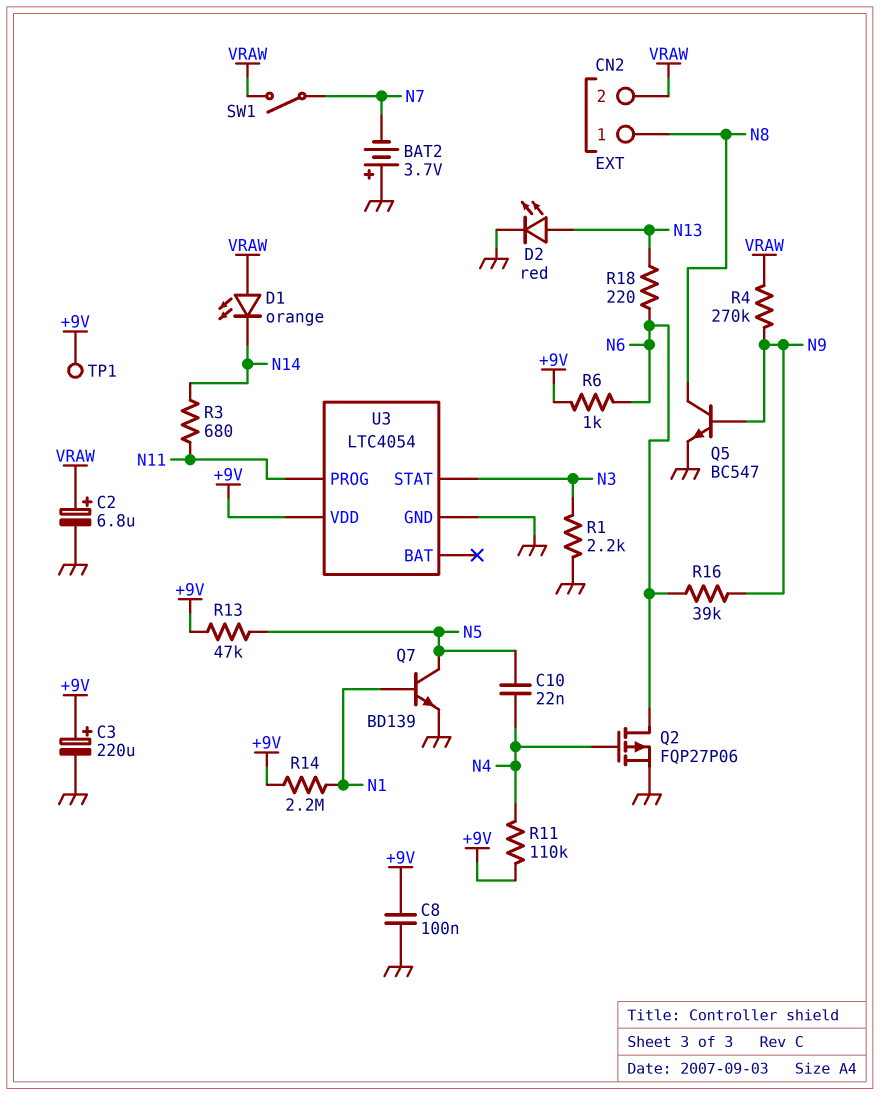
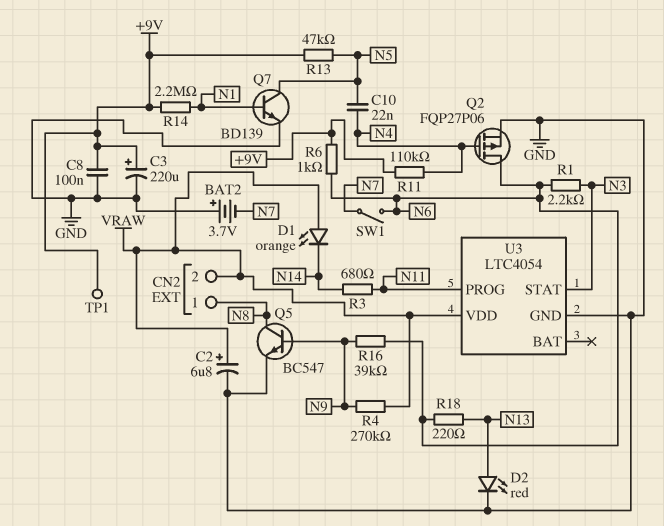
R1: 2.2k (GND, N3) -> 2.2k (N3, N6)
SW1: switch (N7, VRAW) -> switch (N6, N7)
U3 pin VDD: +9V -> VRAW

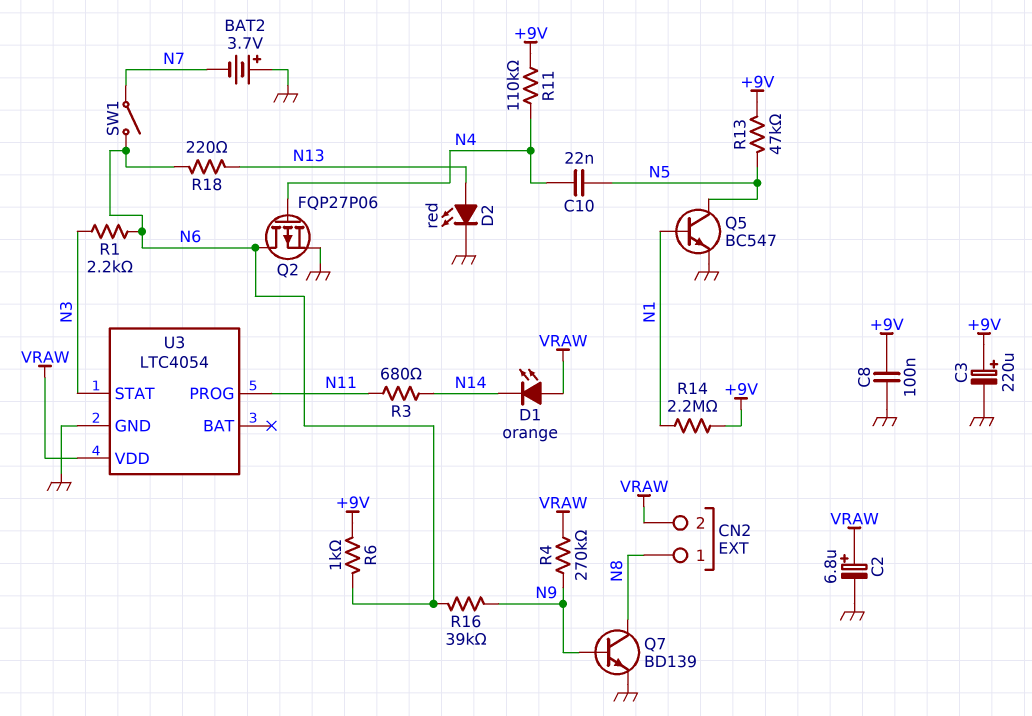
Q5: NPN BC547 (B N9, C N8, E GND) -> NPN BC547 (B N1, C N5, E GND)
Q7: NPN BD139 (B N1, C N5, E GND) -> NPN BD139 (B N9, C N8, E GND)
TP1: test point (+9V) -> none

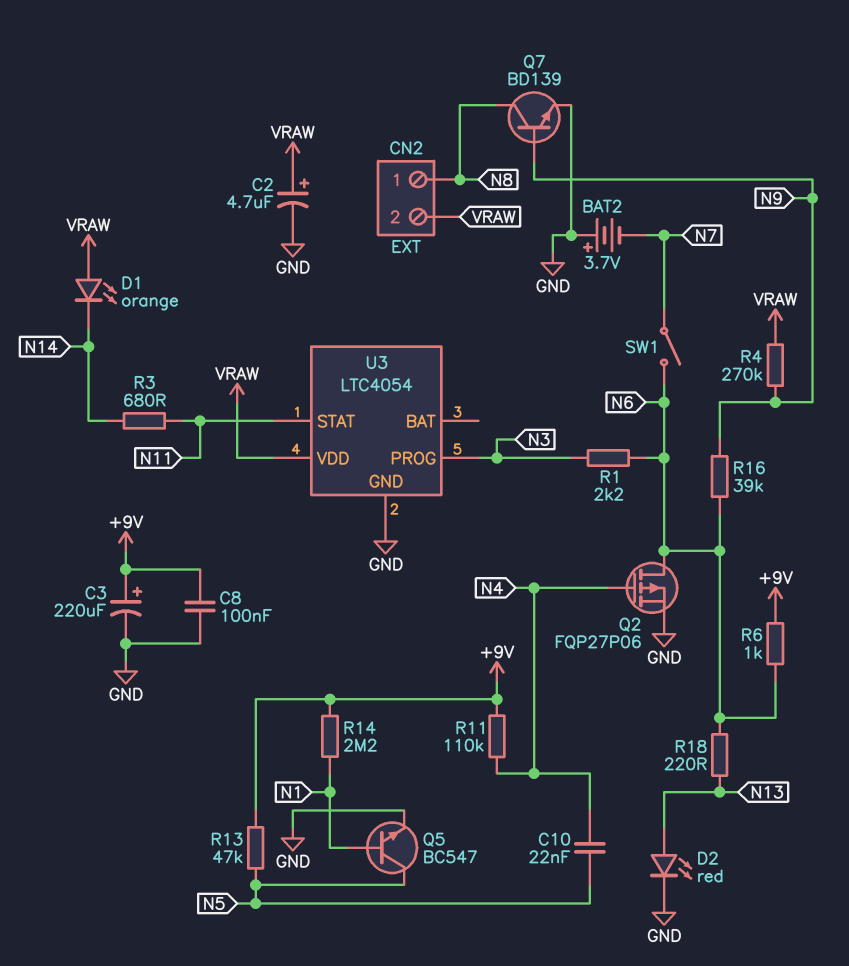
C2: 6.8uF (plus VRAW, minus GND) -> 4.7uF (plus VRAW, minus GND)
U3 pin PROG: N11 -> N3
U3 pin STAT: N3 -> N11

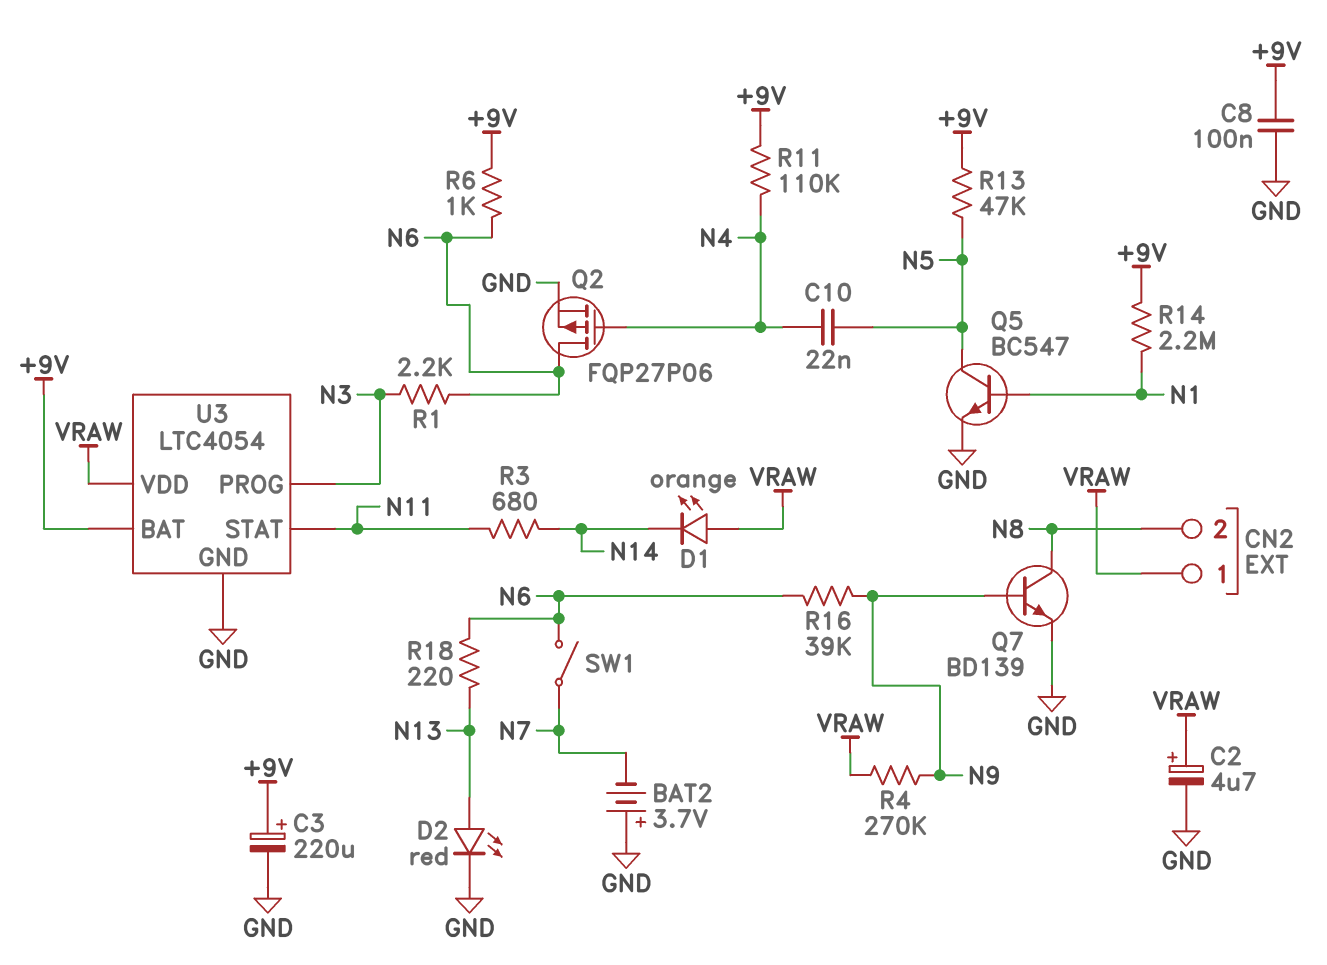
CN2 pin 1: N8 -> VRAW
CN2 pin 2: VRAW -> N8
U3 pin BAT: none -> +9V

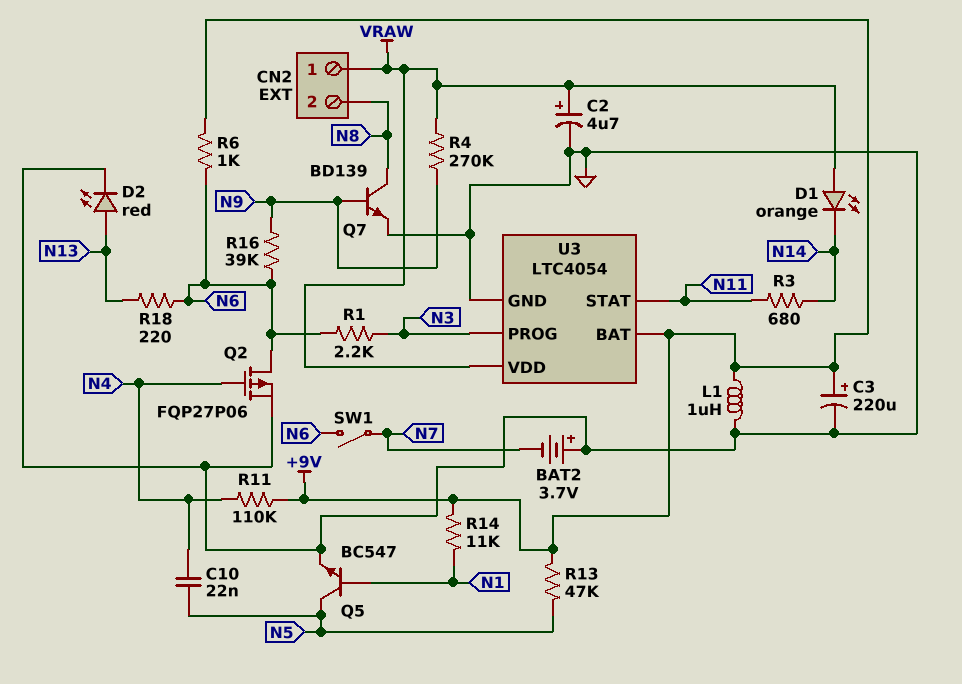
C8: 100nF (+9V, GND) -> none
L1: none -> 1uH (+9V, GND)
R14: 2.2M (+9V, N1) -> 11k (+9V, N1)

